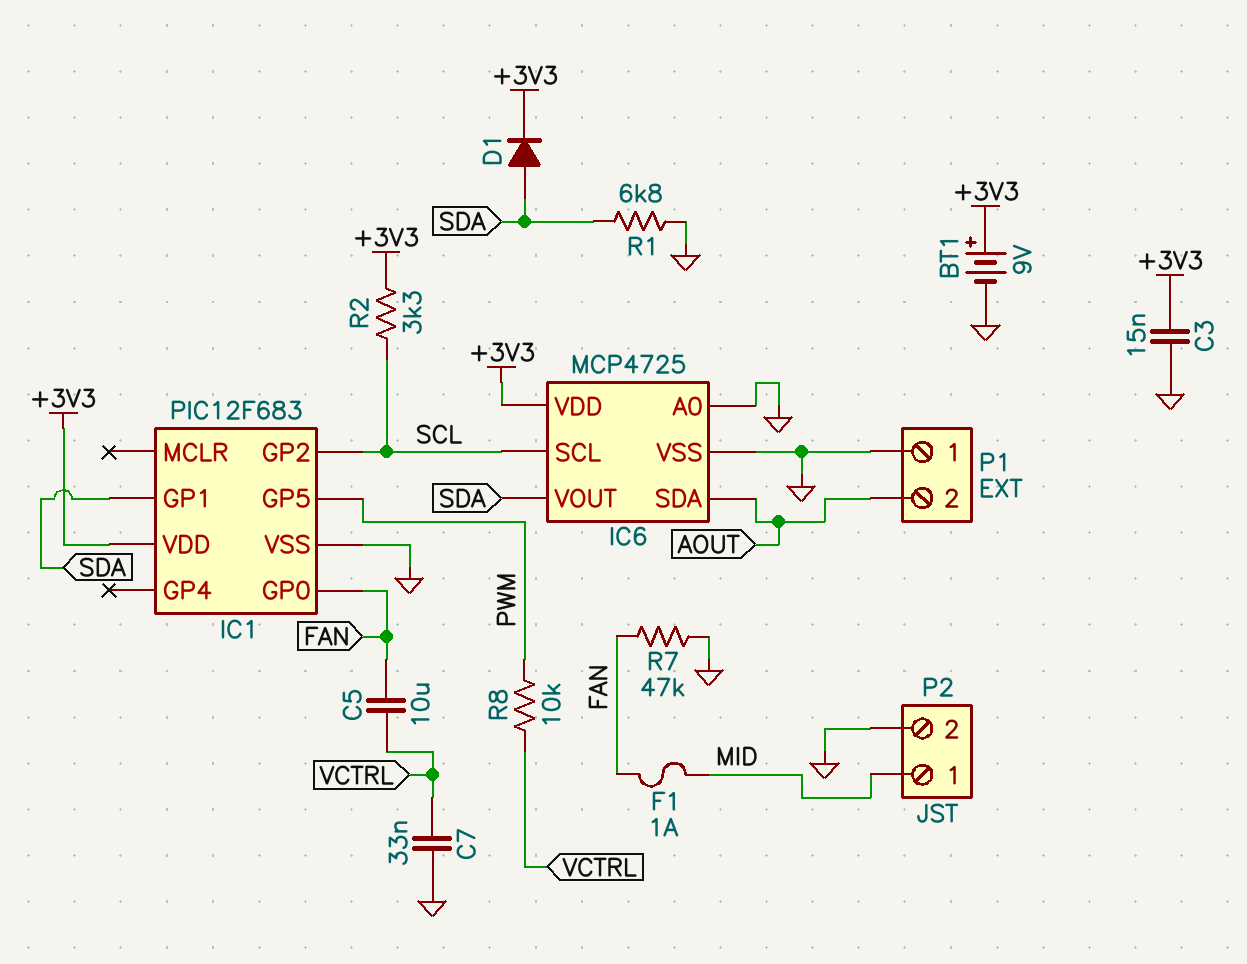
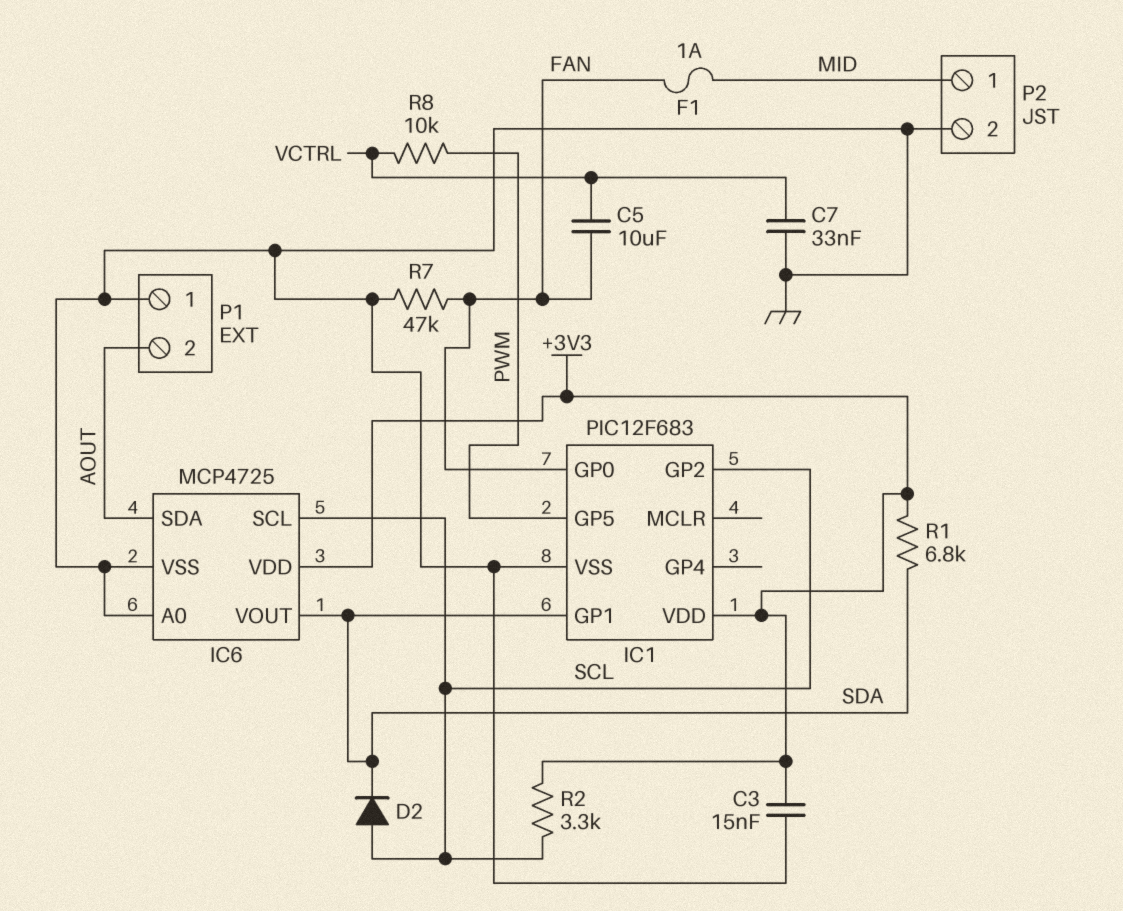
BT1: 9V (plus +3V3, minus GND) -> none
D1: diode (A SDA, K +3V3) -> none
D2: none -> diode (A SCL, K SDA)
R1: 6.8k (GND, SDA) -> 6.8k (+3V3, SDA)

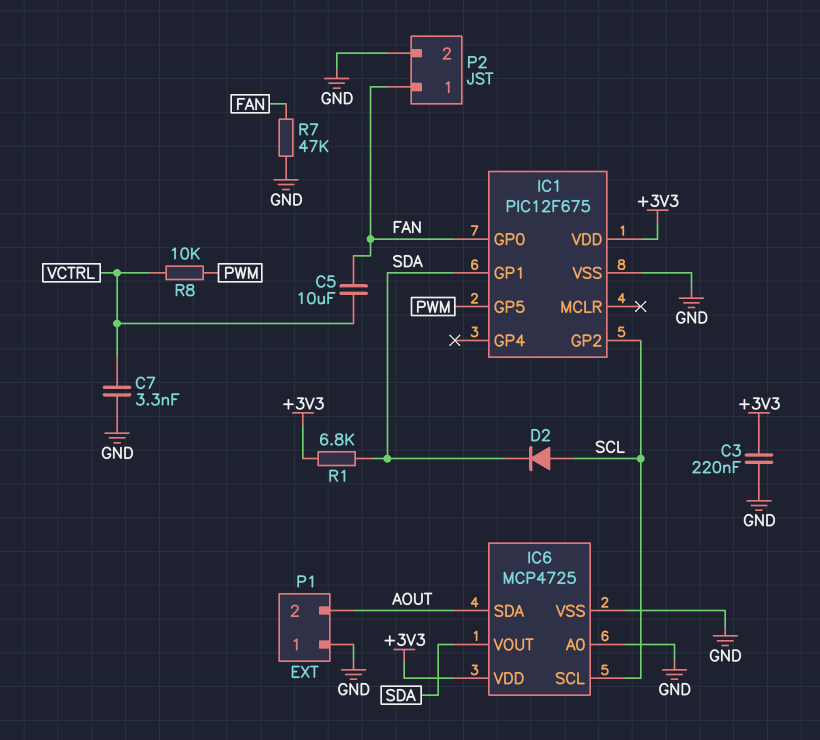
C3: 15nF (+3V3, GND) -> 220nF (+3V3, GND)
C7: 33nF (GND, VCTRL) -> 3.3nF (GND, VCTRL)
F1: 1A (FAN, MID) -> none
IC1: PIC12F683 -> PIC12F675
P2 pin 1: MID -> FAN
R2: 3.3k (+3V3, SCL) -> none

